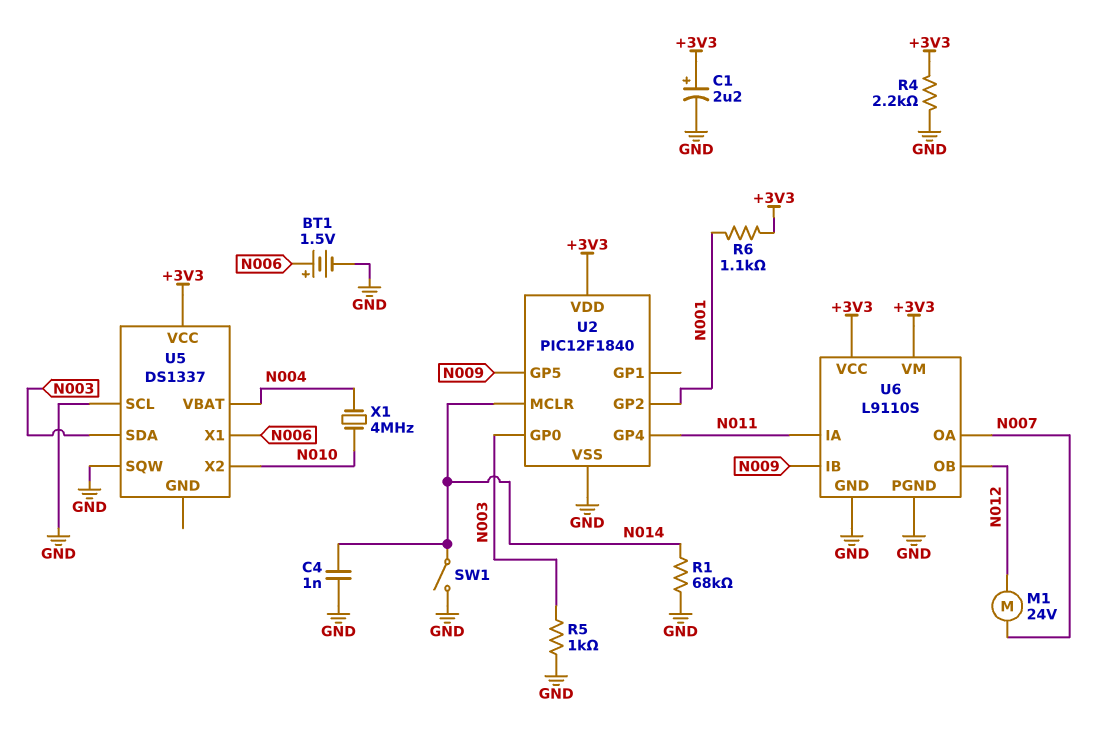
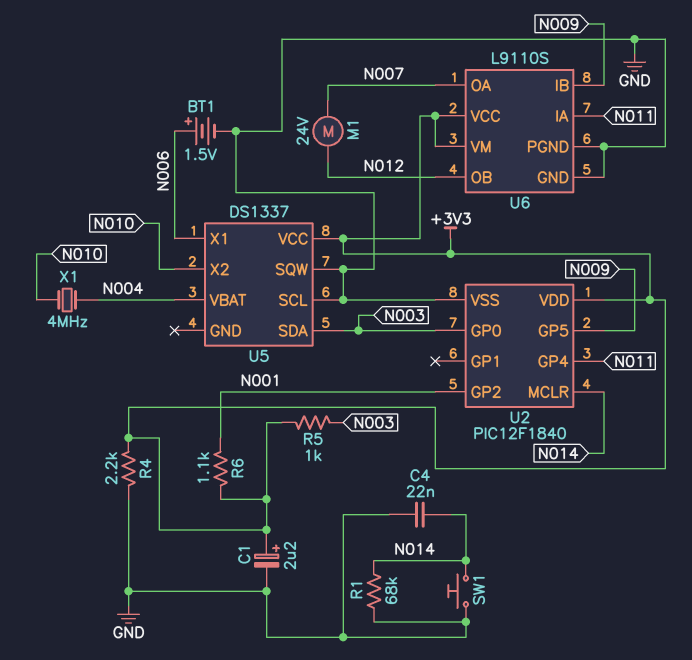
C4: 1nF (GND, N014) -> 22nF (GND, N014)
R5: 1k (GND, N003) -> 1k (+3V3, N003)
SW1: switch (GND, N014) -> button (GND, N014)

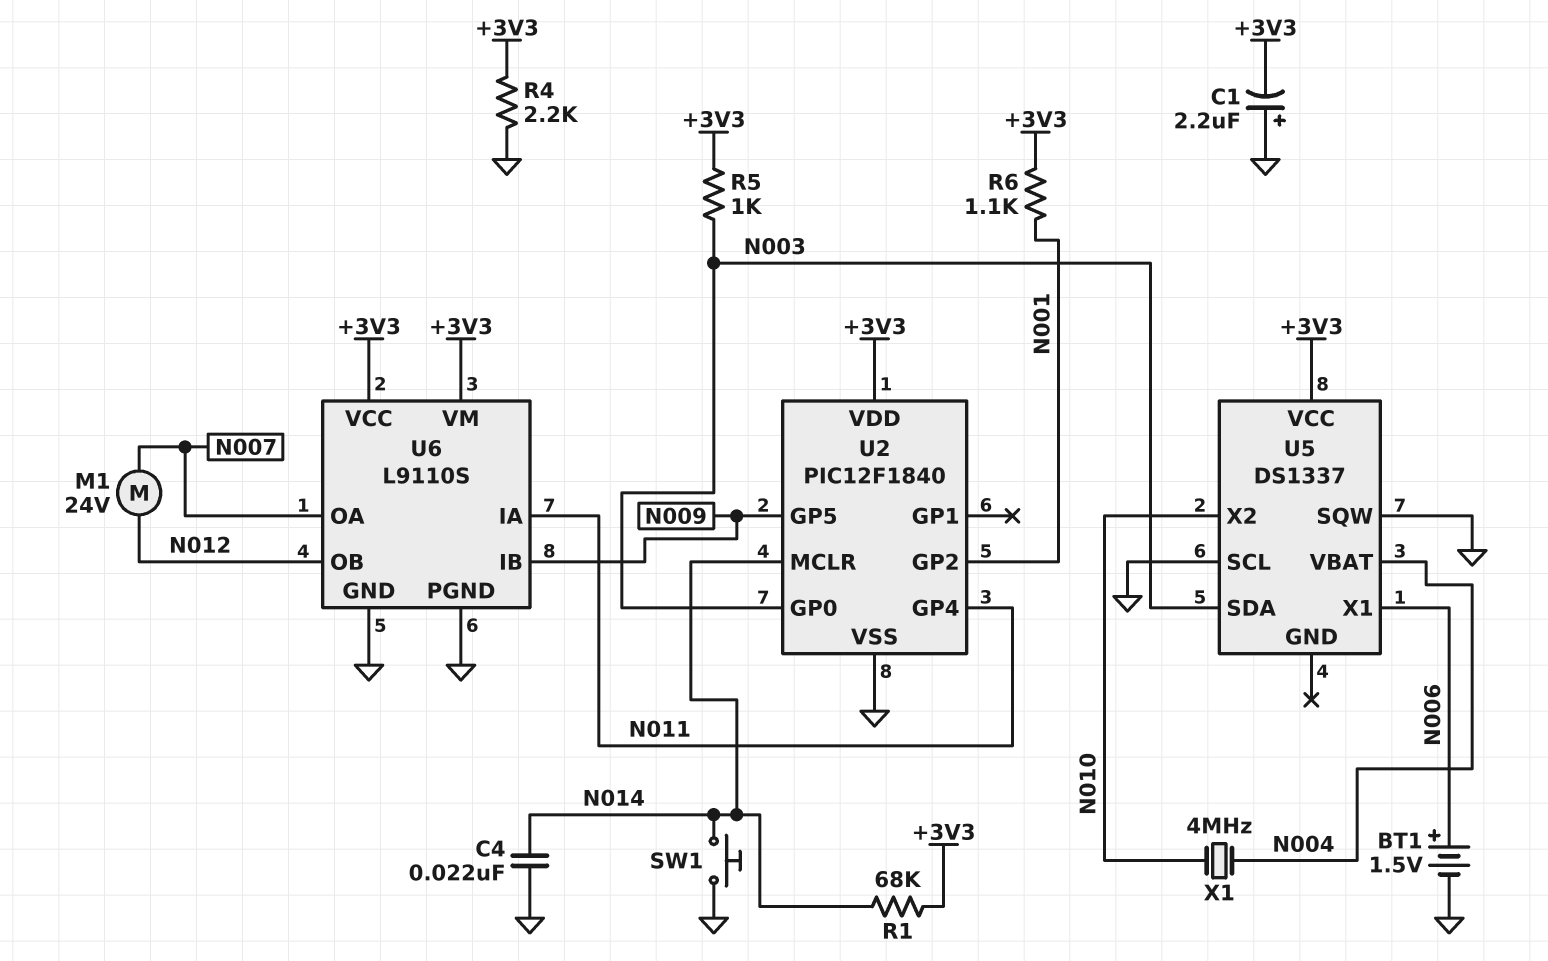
C1: 2.2uF (plus +3V3, minus GND) -> 2.2uF (plus GND, minus +3V3)
R1: 68k (GND, N014) -> 68k (+3V3, N014)

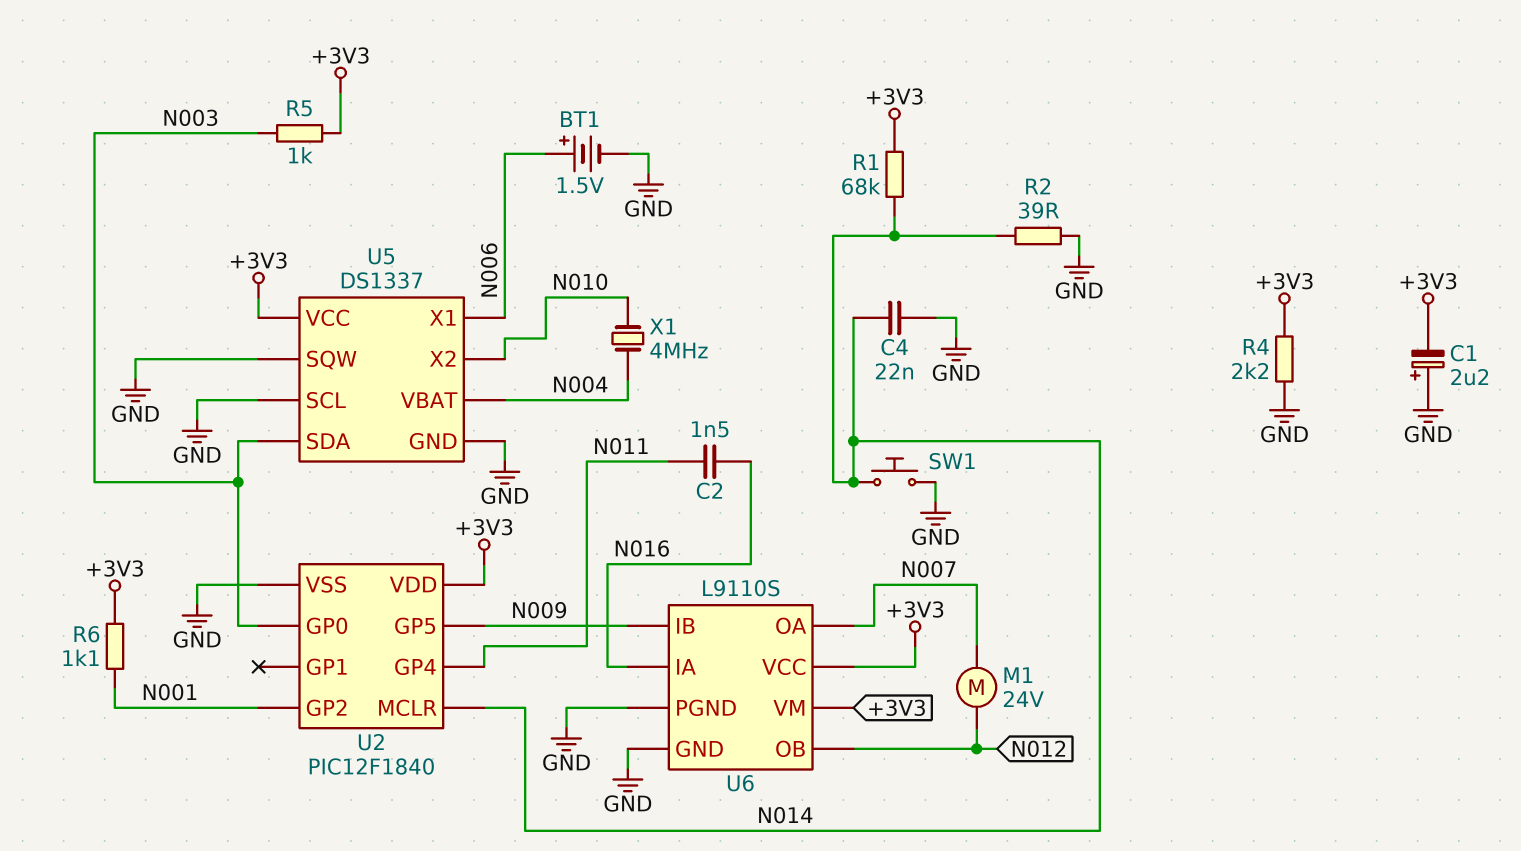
C2: none -> 1.5nF (N011, N016)
R2: none -> 39 (GND, N014)
U5 pin GND: none -> GND
U6 pin IA: N011 -> N016

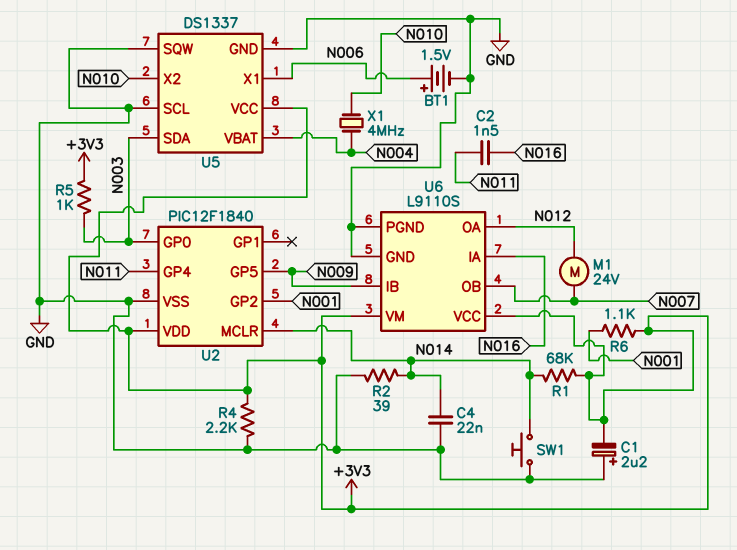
U6 pin OA: N007 -> N012
U6 pin OB: N012 -> N007

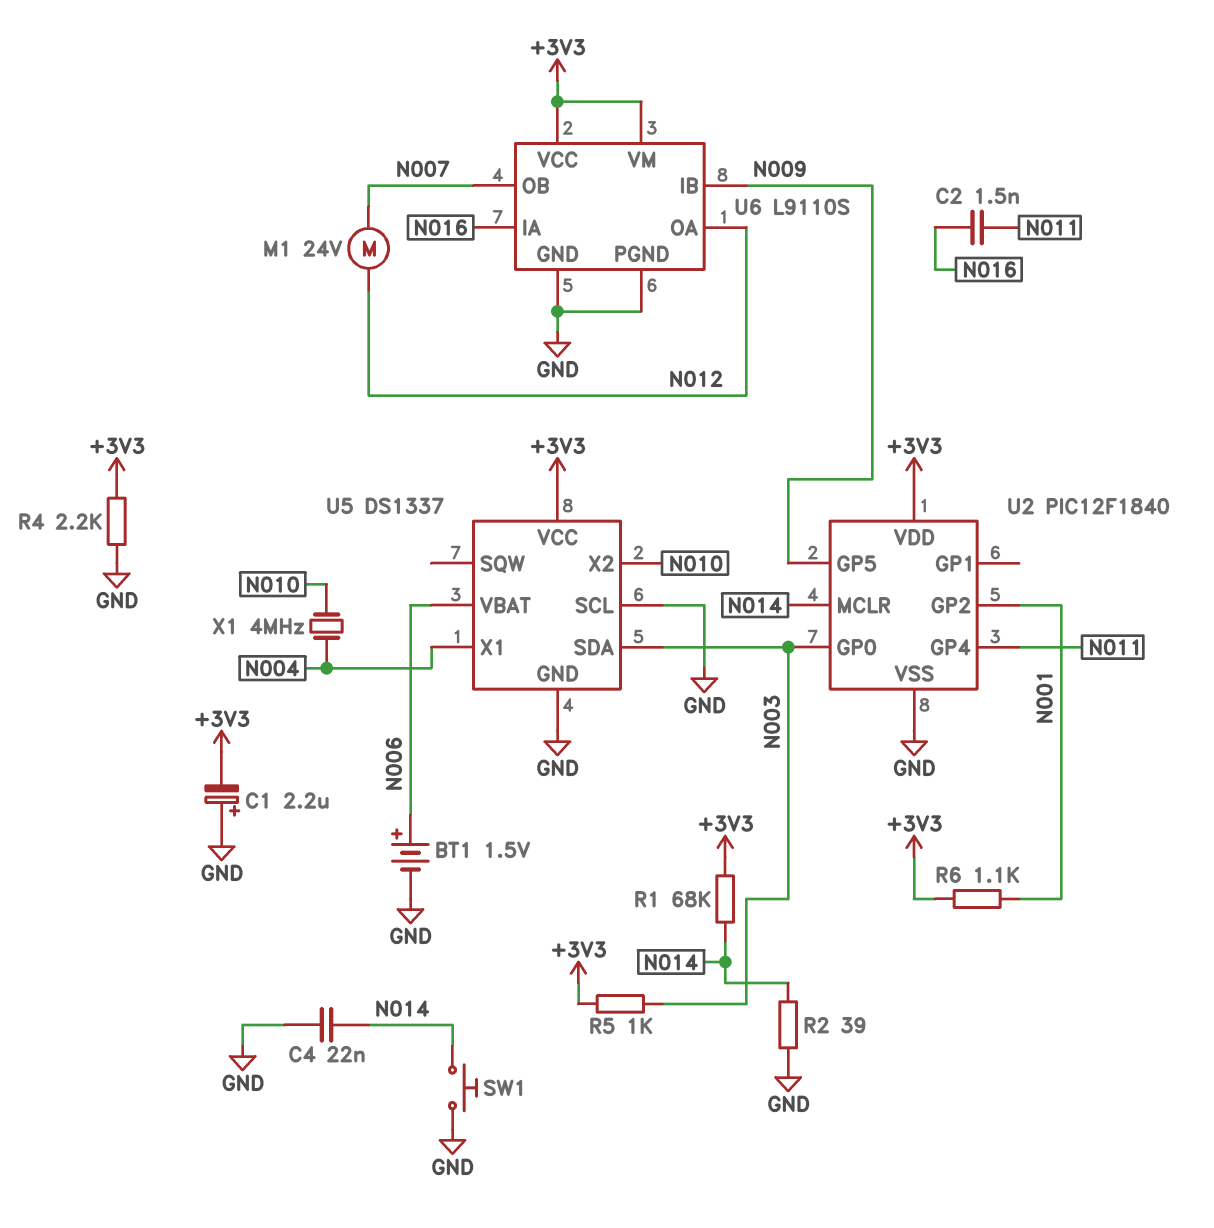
U5 pin SQW: GND -> none
U5 pin VBAT: N004 -> N006
U5 pin X1: N006 -> N004

